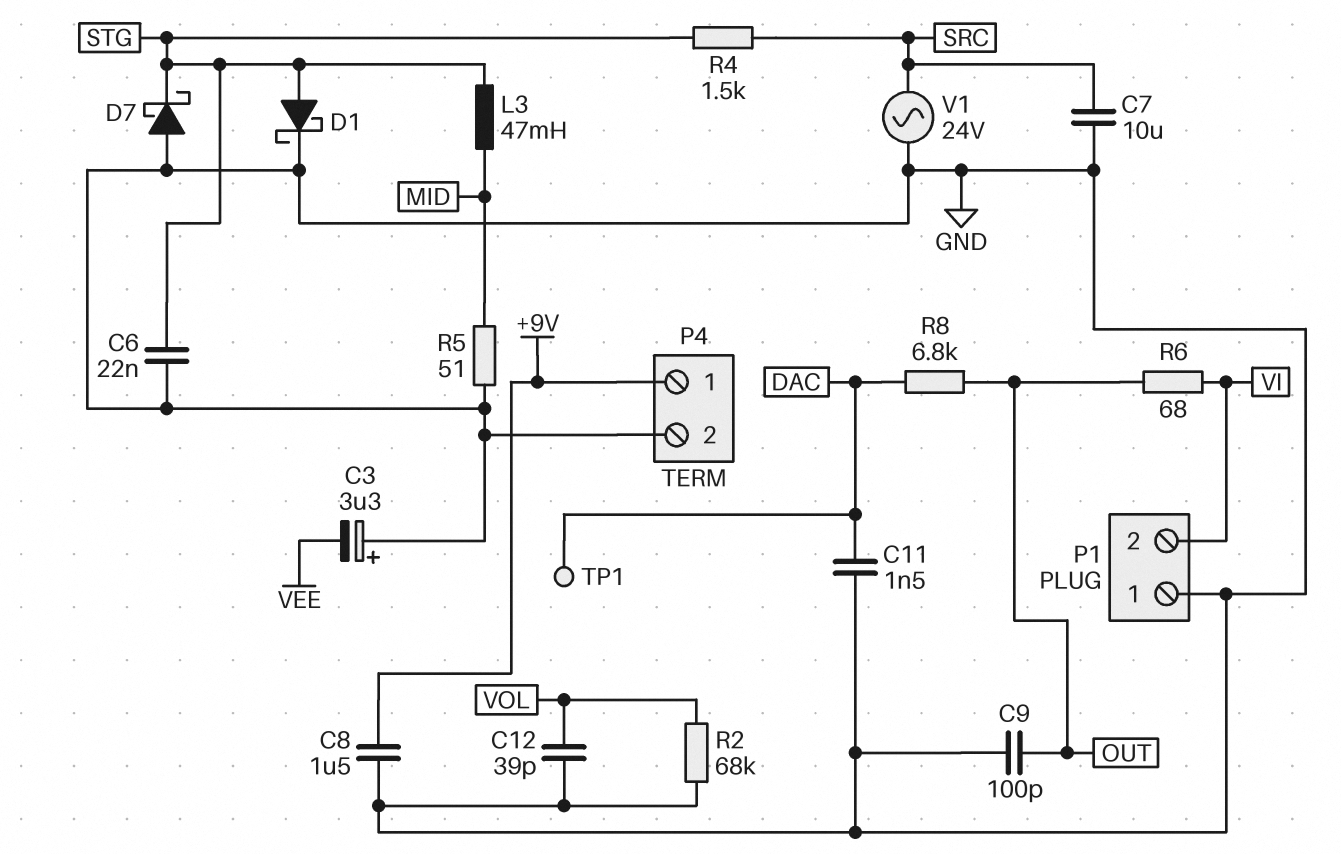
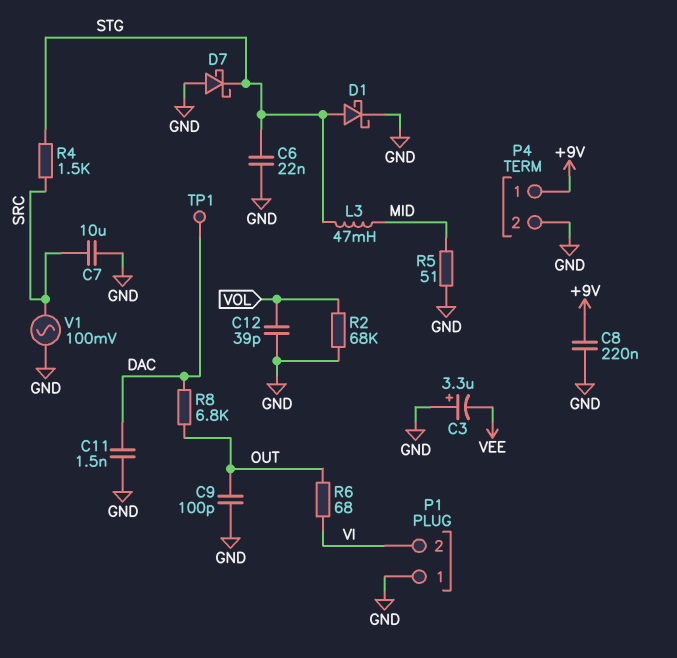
C8: 1.5uF (+9V, GND) -> 220nF (+9V, GND)
V1: AC 24V (GND, SRC) -> AC 100mV (GND, SRC)

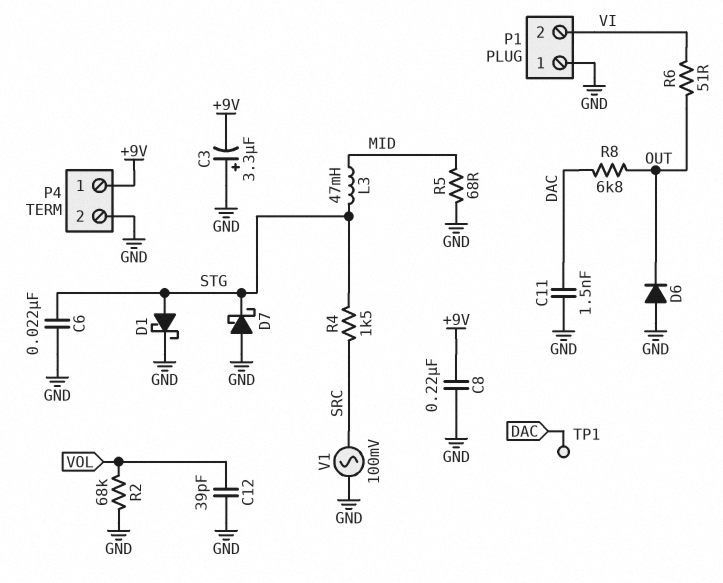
C3: 3.3uF (plus GND, minus VEE) -> 3.3uF (plus GND, minus +9V)
C7: 10uF (GND, SRC) -> none
C9: 100pF (GND, OUT) -> none
D6: none -> diode (A GND, K OUT)
R5: 51 (GND, MID) -> 68 (GND, MID)
R6: 68 (OUT, VI) -> 51 (OUT, VI)

